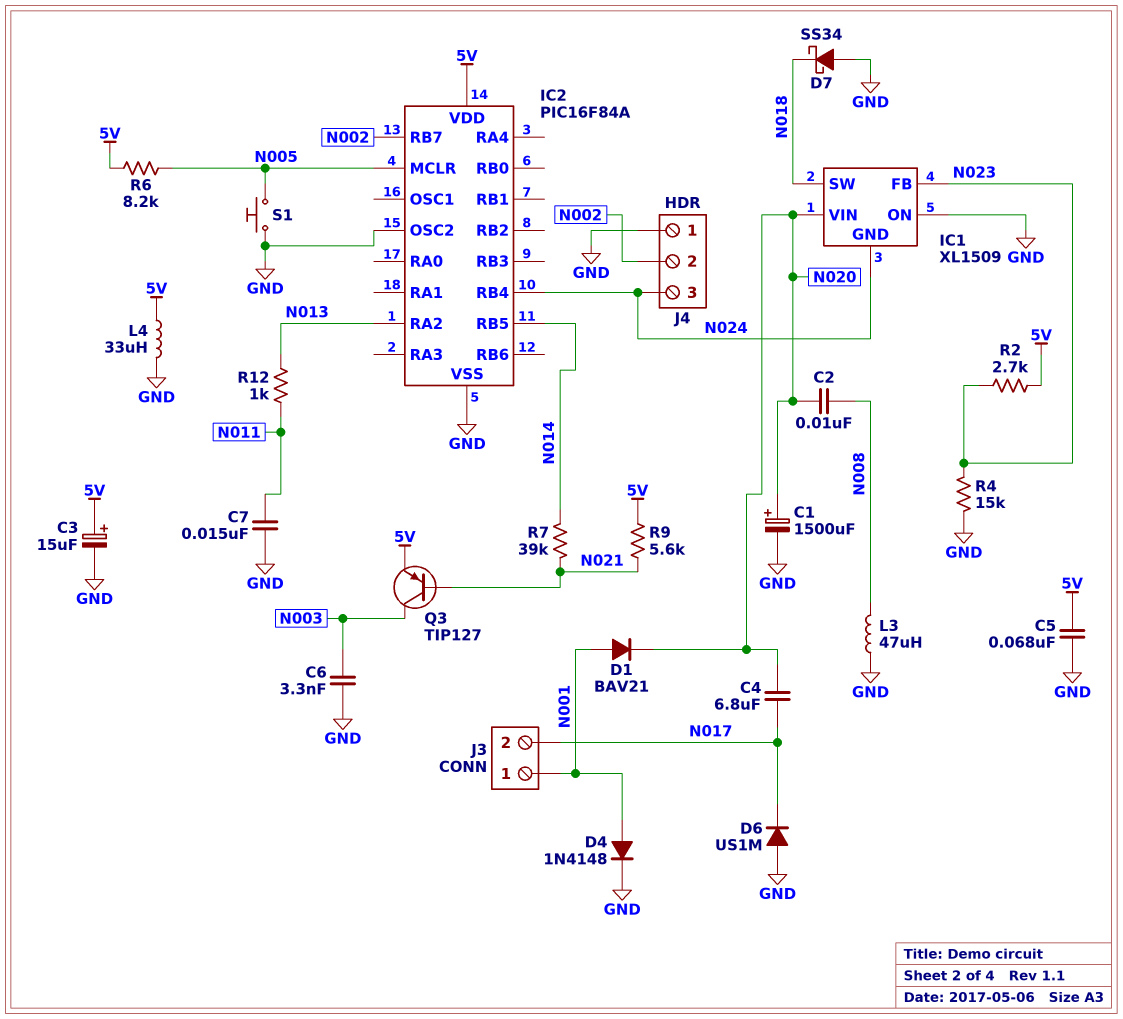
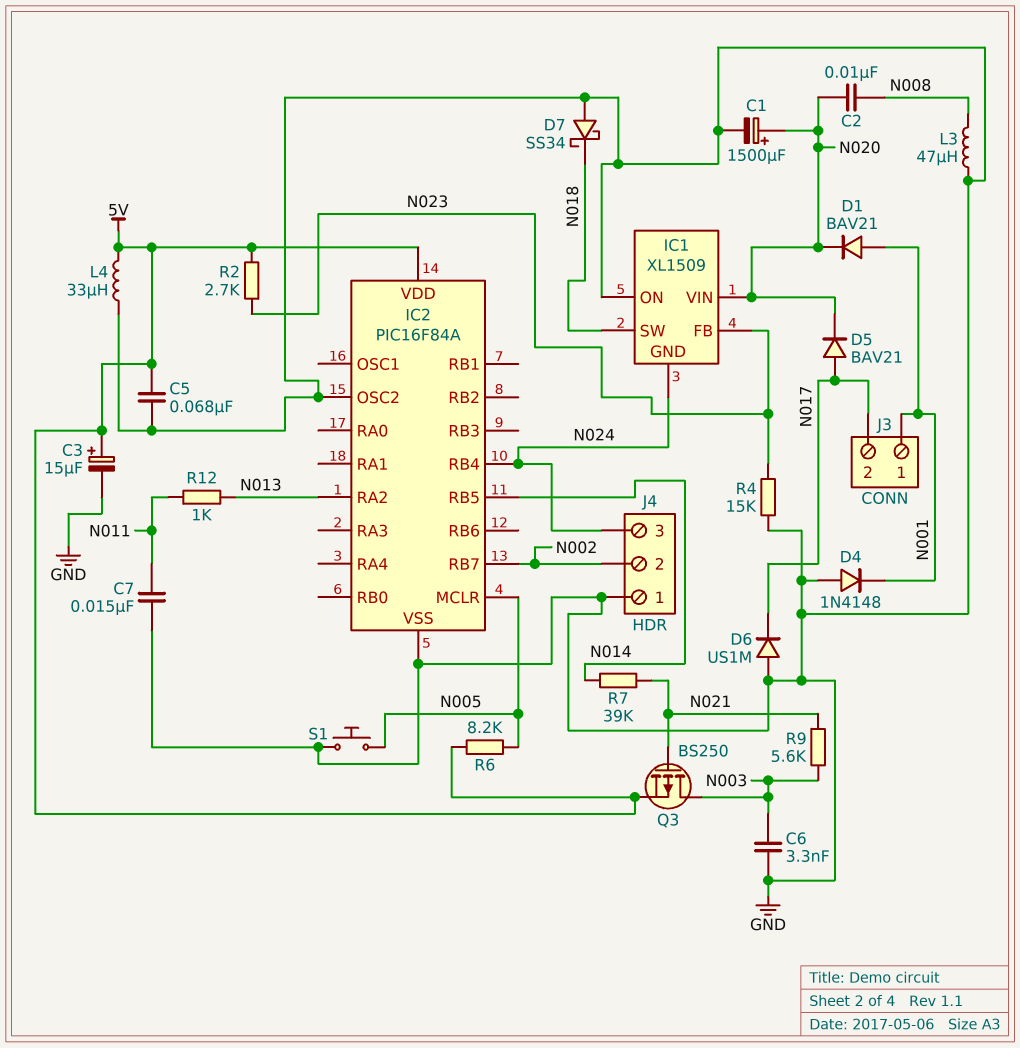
C4: 6.8uF (N017, N020) -> none
D4: diode 1N4148 (A N001, K GND) -> diode 1N4148 (A GND, K N001)
D5: none -> diode BAV21 (A N017, K N020)
Q3: PNP TIP127 (B N021, C N003, E 5V) -> PMOS BS250 (G N021, D N003, S 5V)
R9: 5.6k (5V, N021) -> 5.6k (N003, N021)

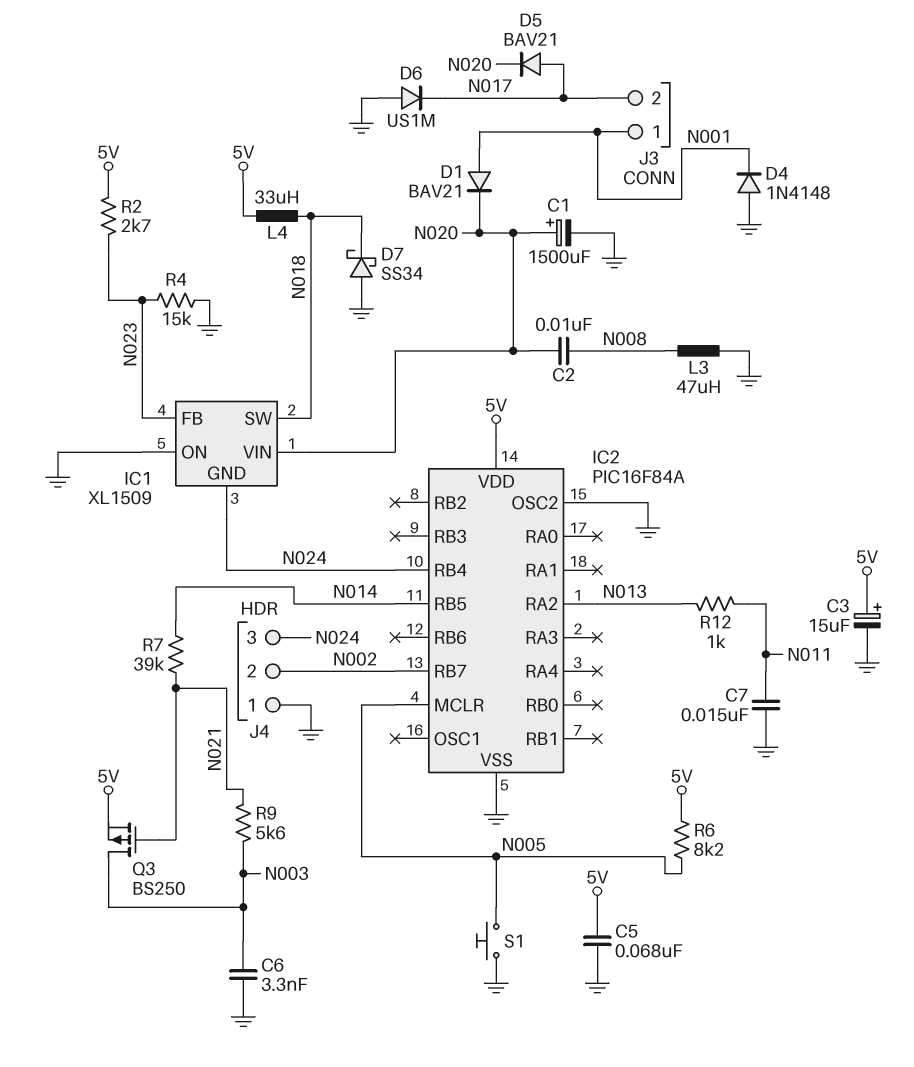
L4: 33uH (5V, GND) -> 33uH (5V, N018)

